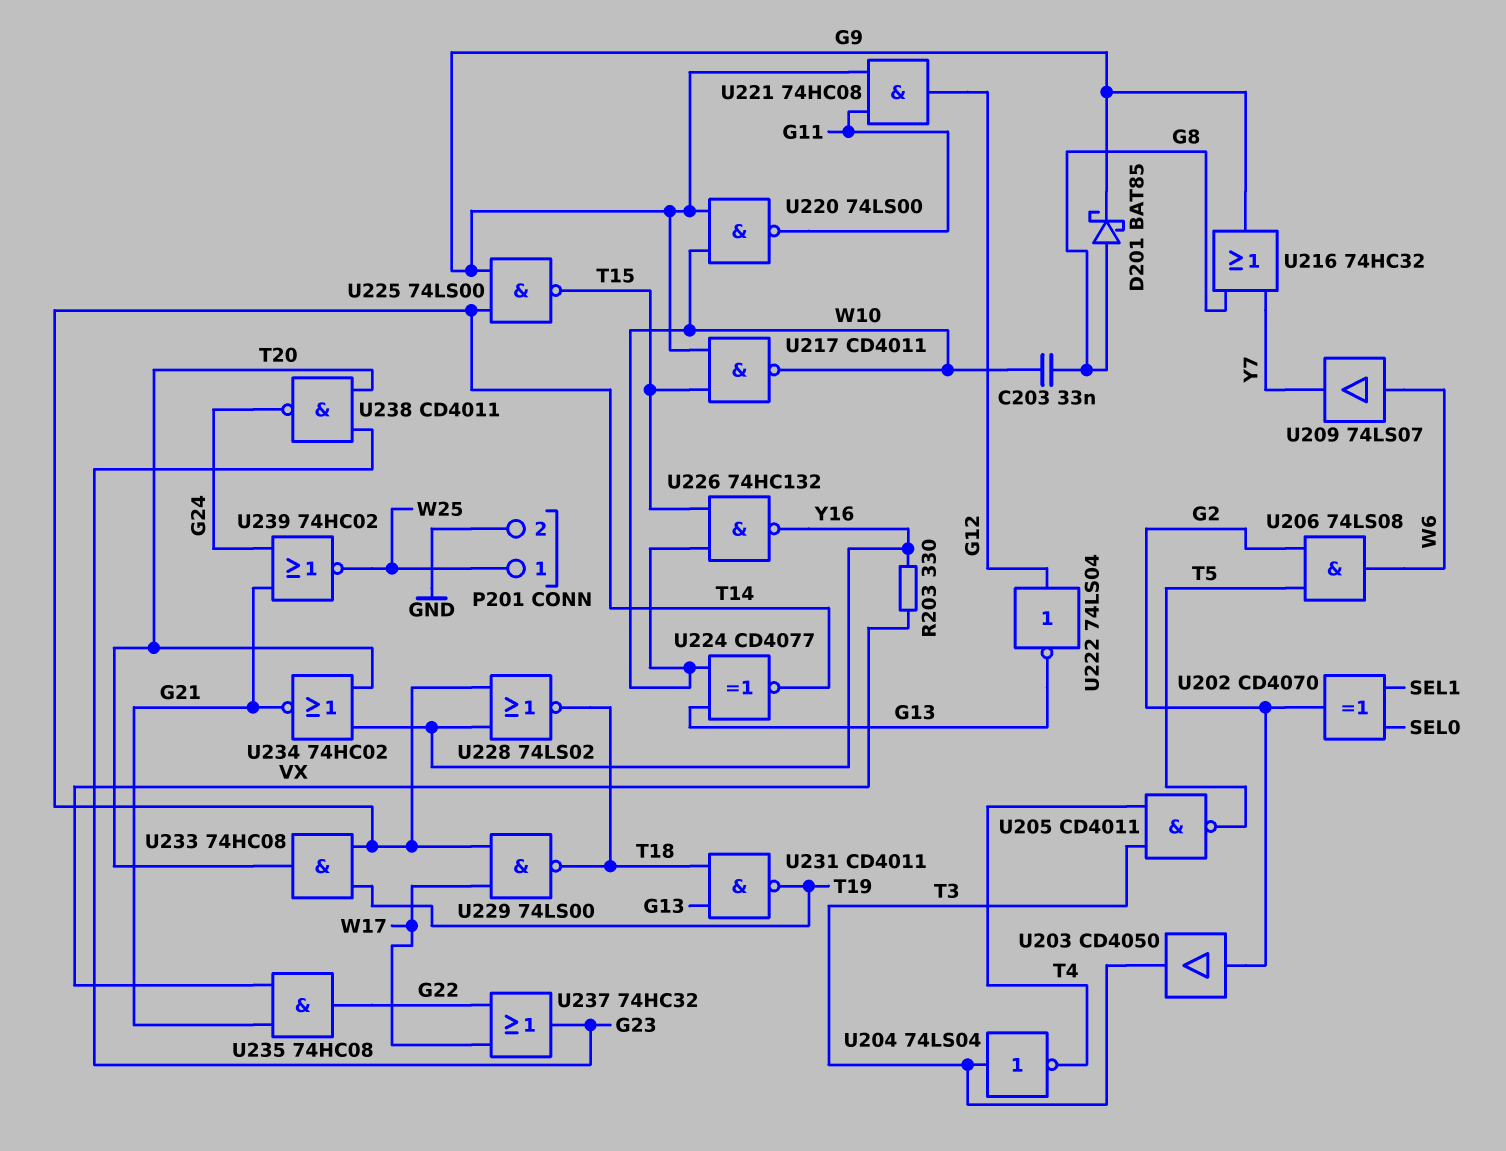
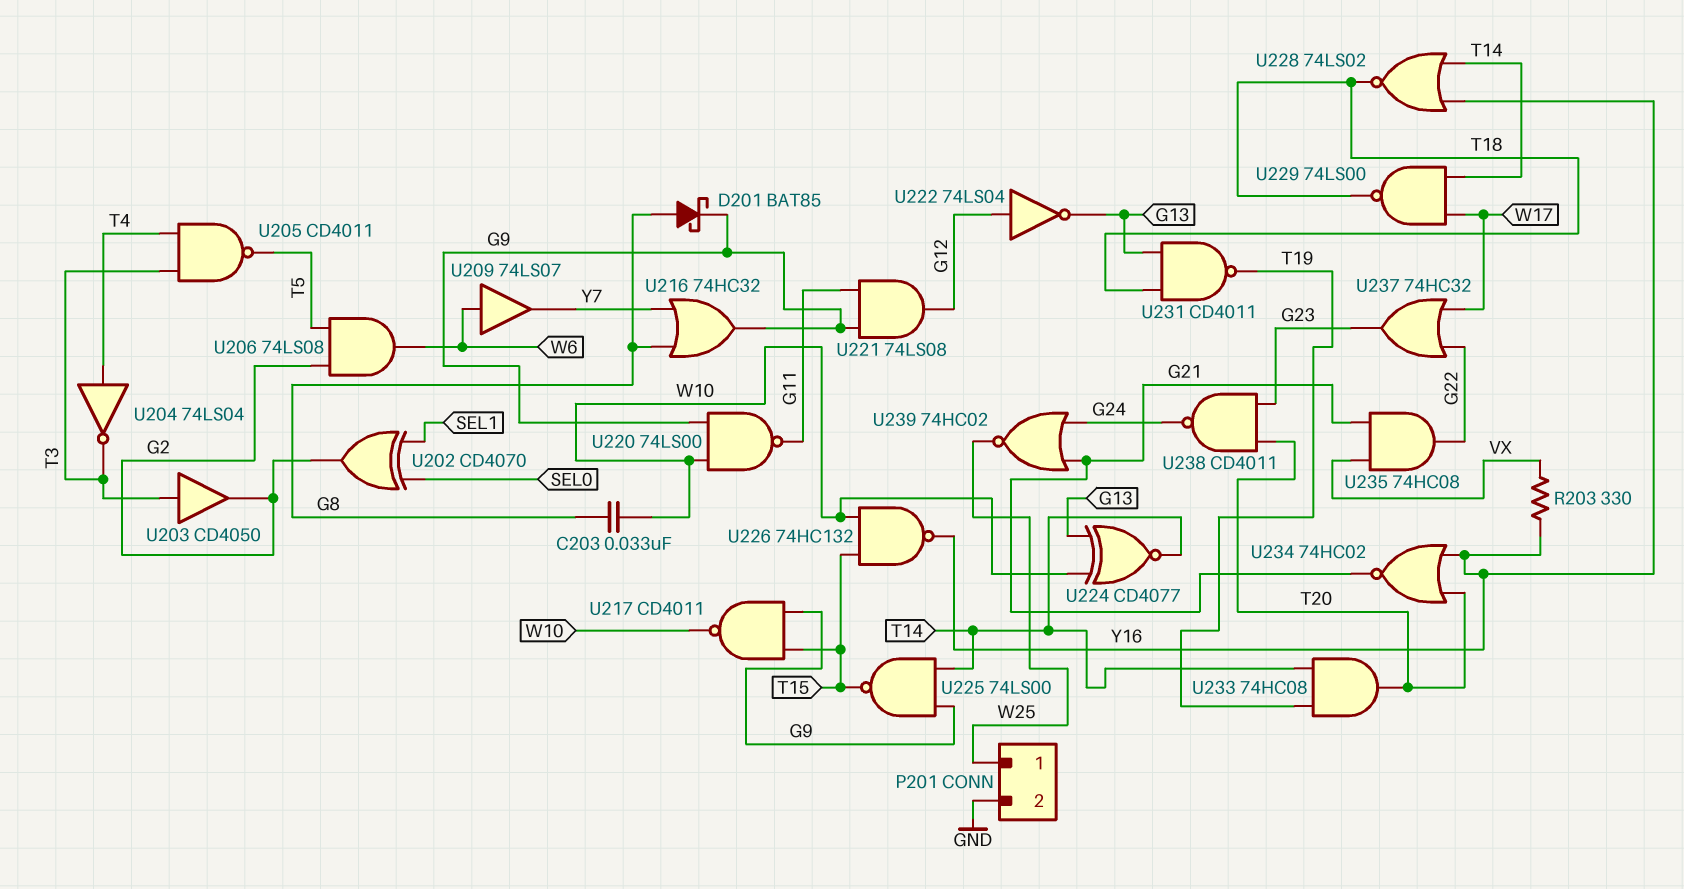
U203: buffer CD4050 (in G2, out T3) -> buffer CD4050 (in T3, out G2)
U204: NOT 74LS04 (in T3, out T4) -> NOT 74LS04 (in T4, out T3)
U221: AND 74HC08 (in G9, in G11, out G12) -> AND 74LS08 (in G9, in G11, out G12)

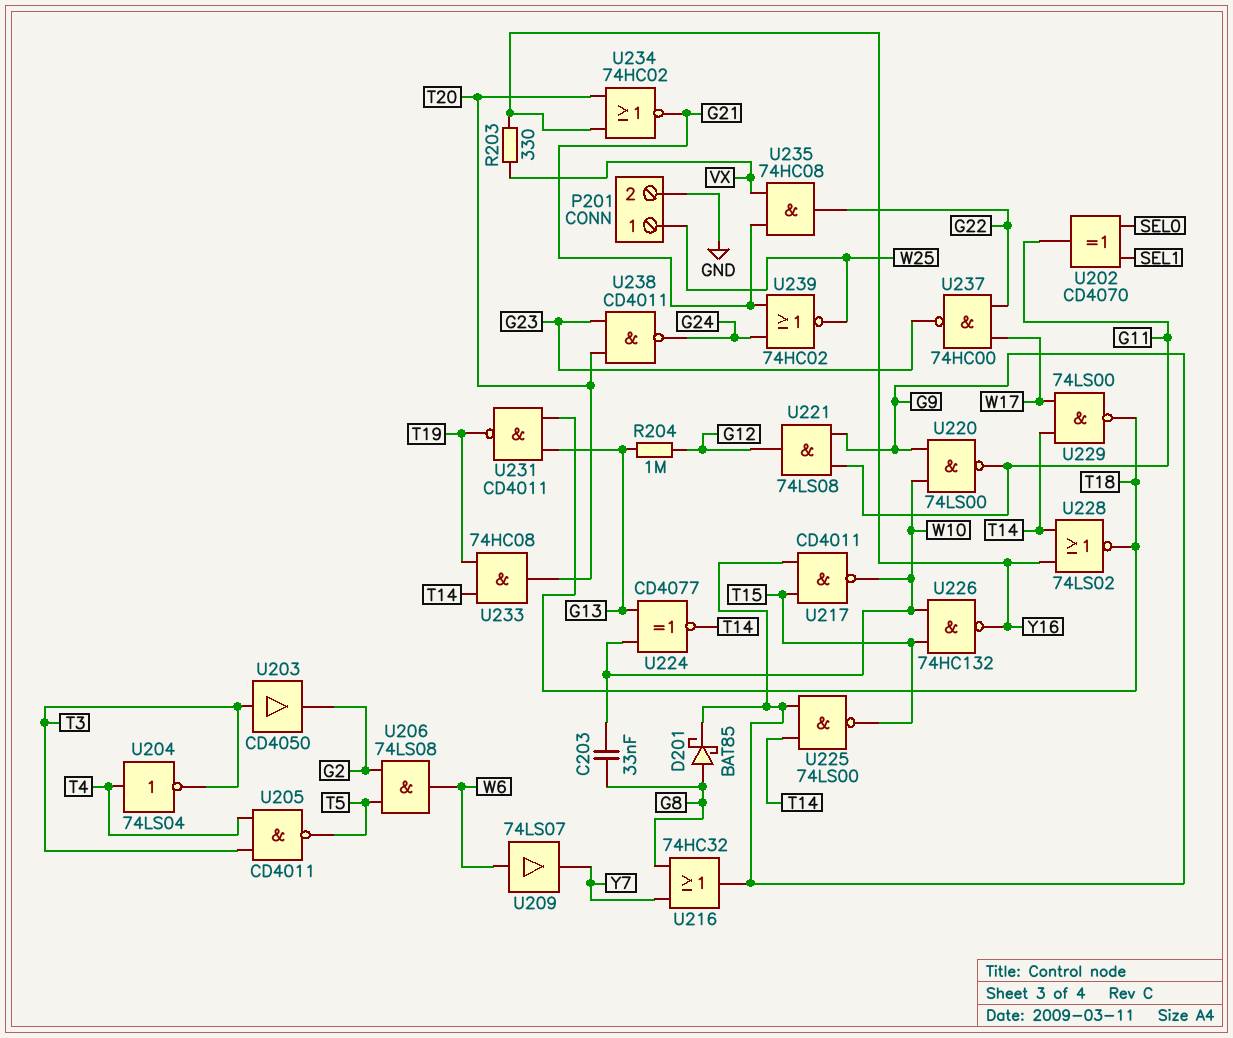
R204: none -> 1M (G12, G13)
U202: XOR CD4070 (in SEL0, in SEL1, out G2) -> XOR CD4070 (in SEL0, in SEL1, out G11)
U222: NOT 74LS04 (in G12, out G13) -> none
U237: OR 74HC32 (in G22, in W17, out G23) -> NAND 74HC00 (in G22, in W17, out G23)

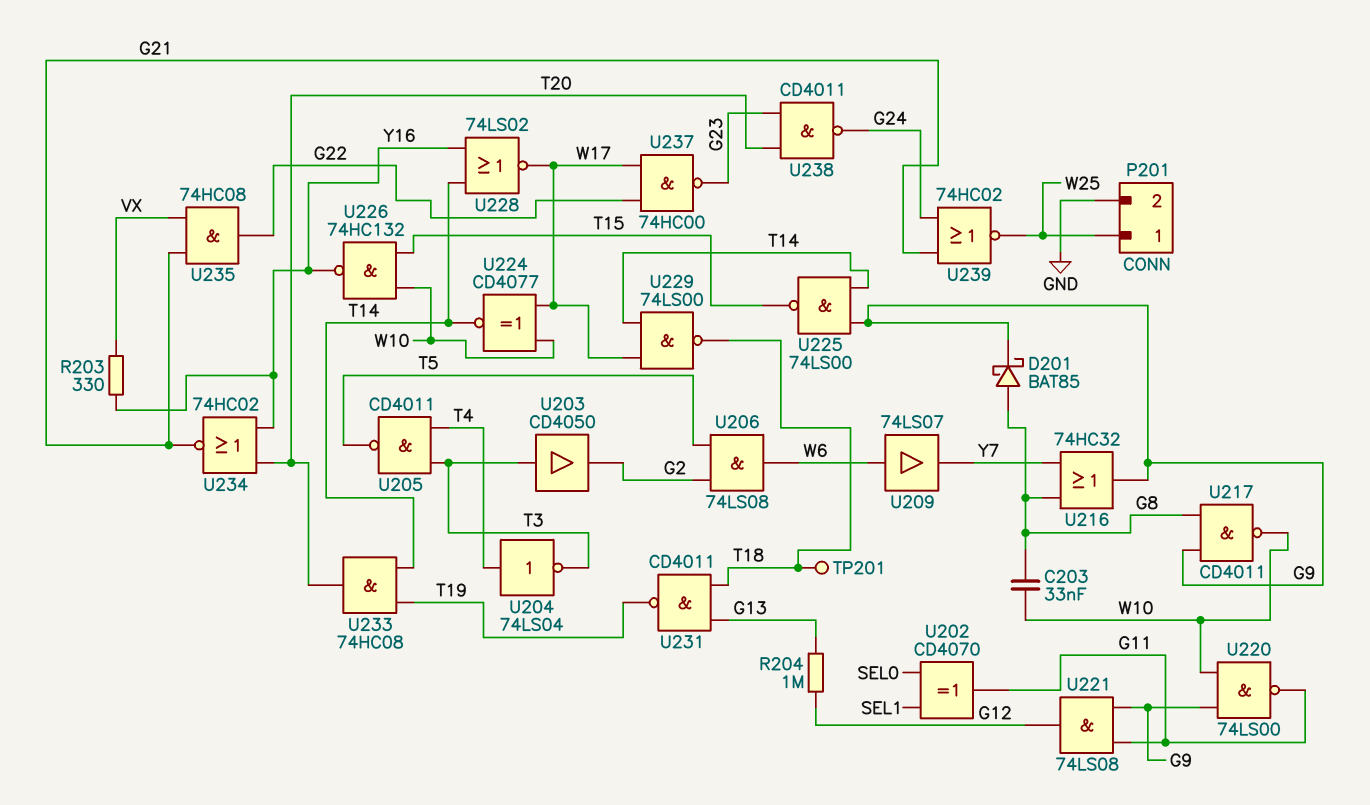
TP201: none -> test point (T18)
U217: NAND CD4011 (in G9, in T15, out W10) -> NAND CD4011 (in G8, in G9, out W10)
U224: XNOR CD4077 (in G13, in W10, out T14) -> XNOR CD4077 (in W10, in W17, out T14)
U228: NOR 74LS02 (in T14, in Y16, out T18) -> NOR 74LS02 (in T14, in Y16, out W17)

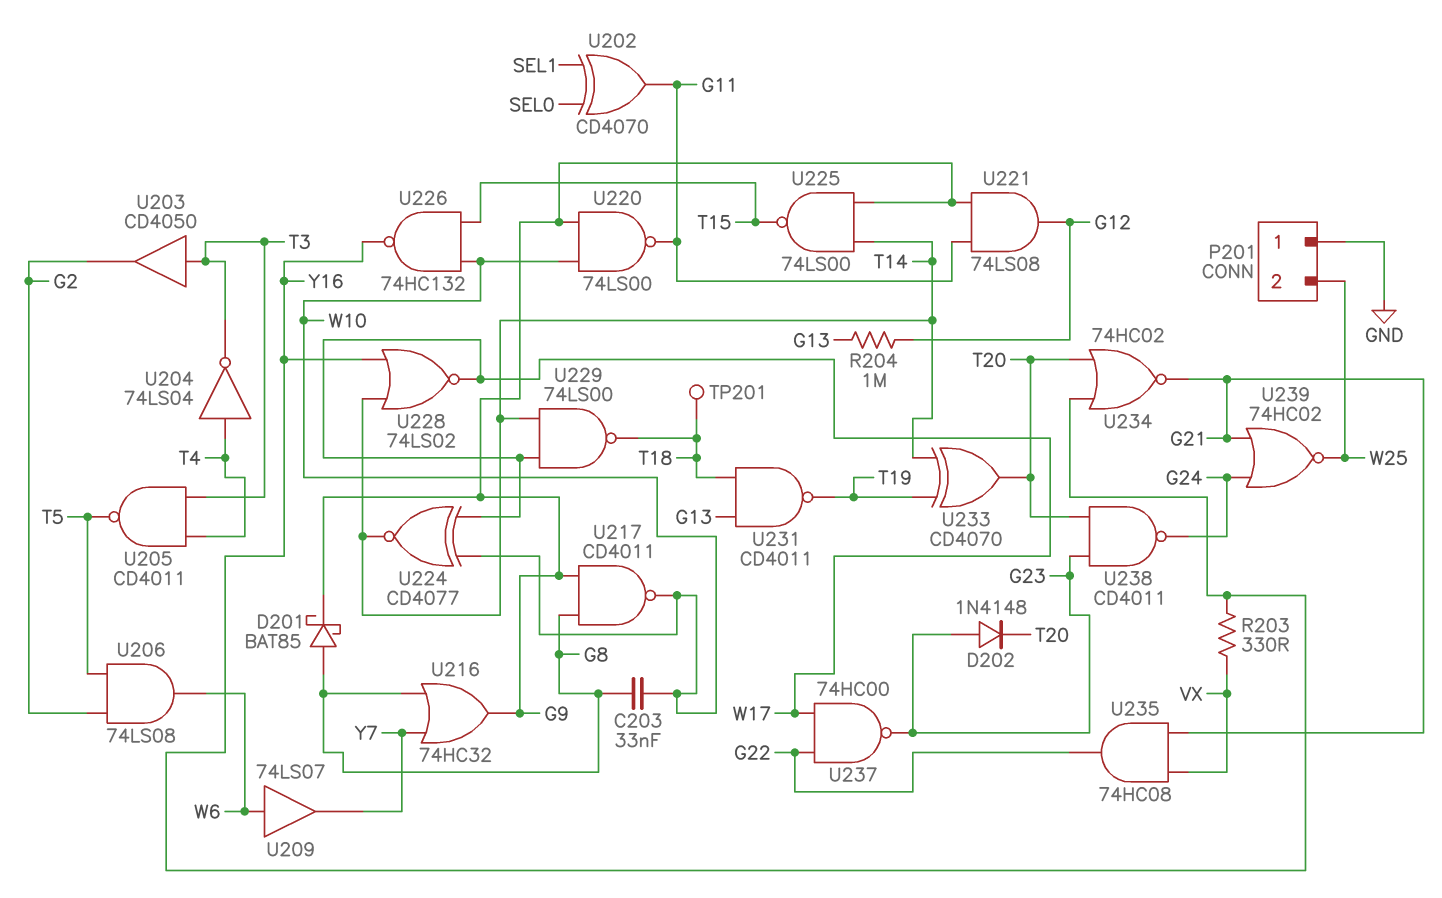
D202: none -> diode 1N4148 (A G23, K T20)
P201 pin 1: W25 -> GND
P201 pin 2: GND -> W25
U233: AND 74HC08 (in T14, in T19, out T20) -> XOR CD4070 (in T14, in T19, out T20)

